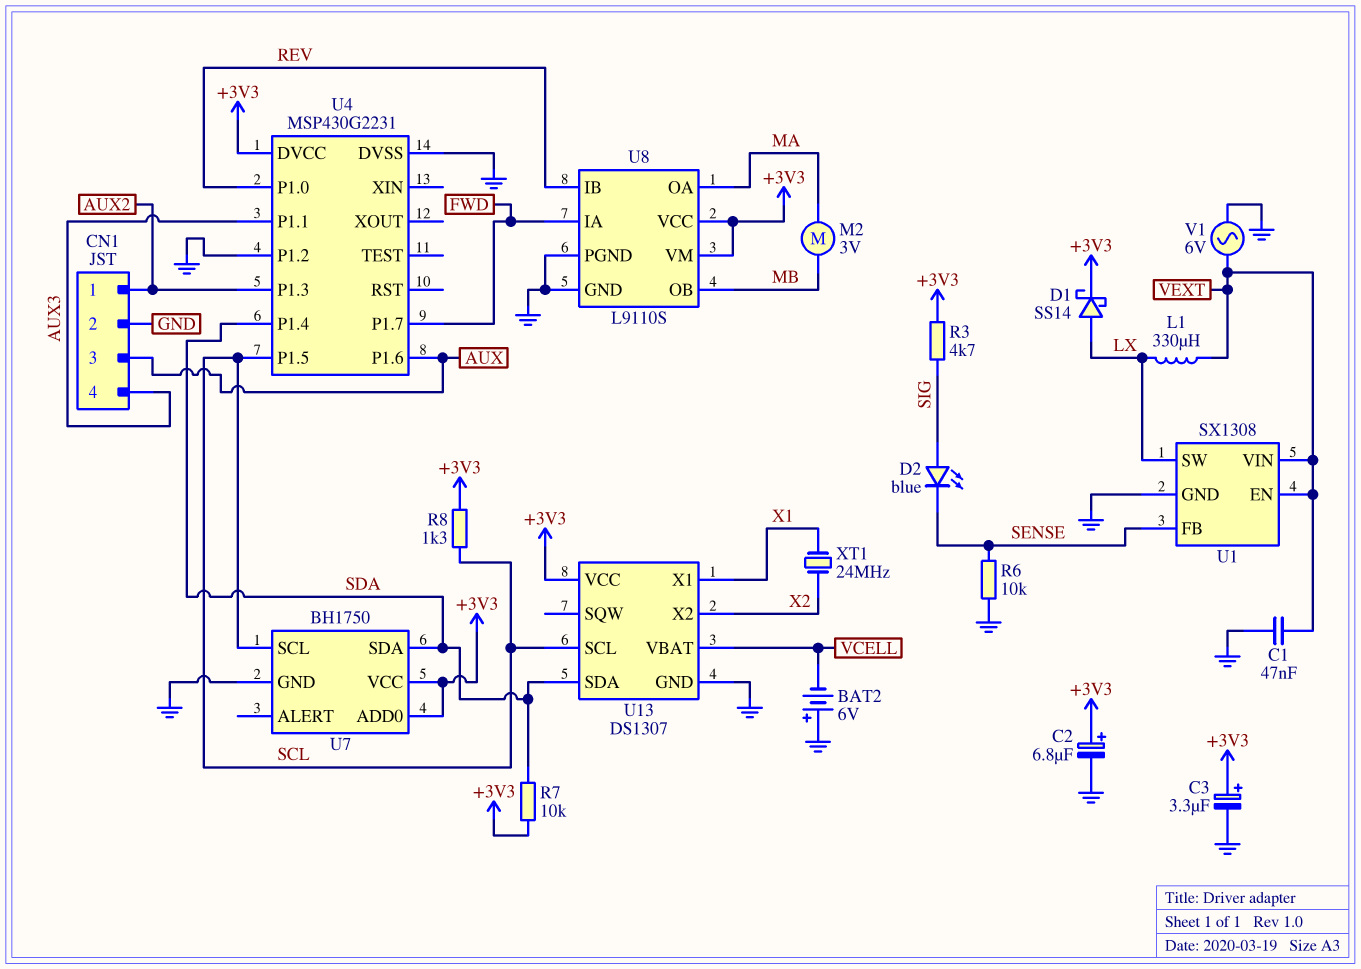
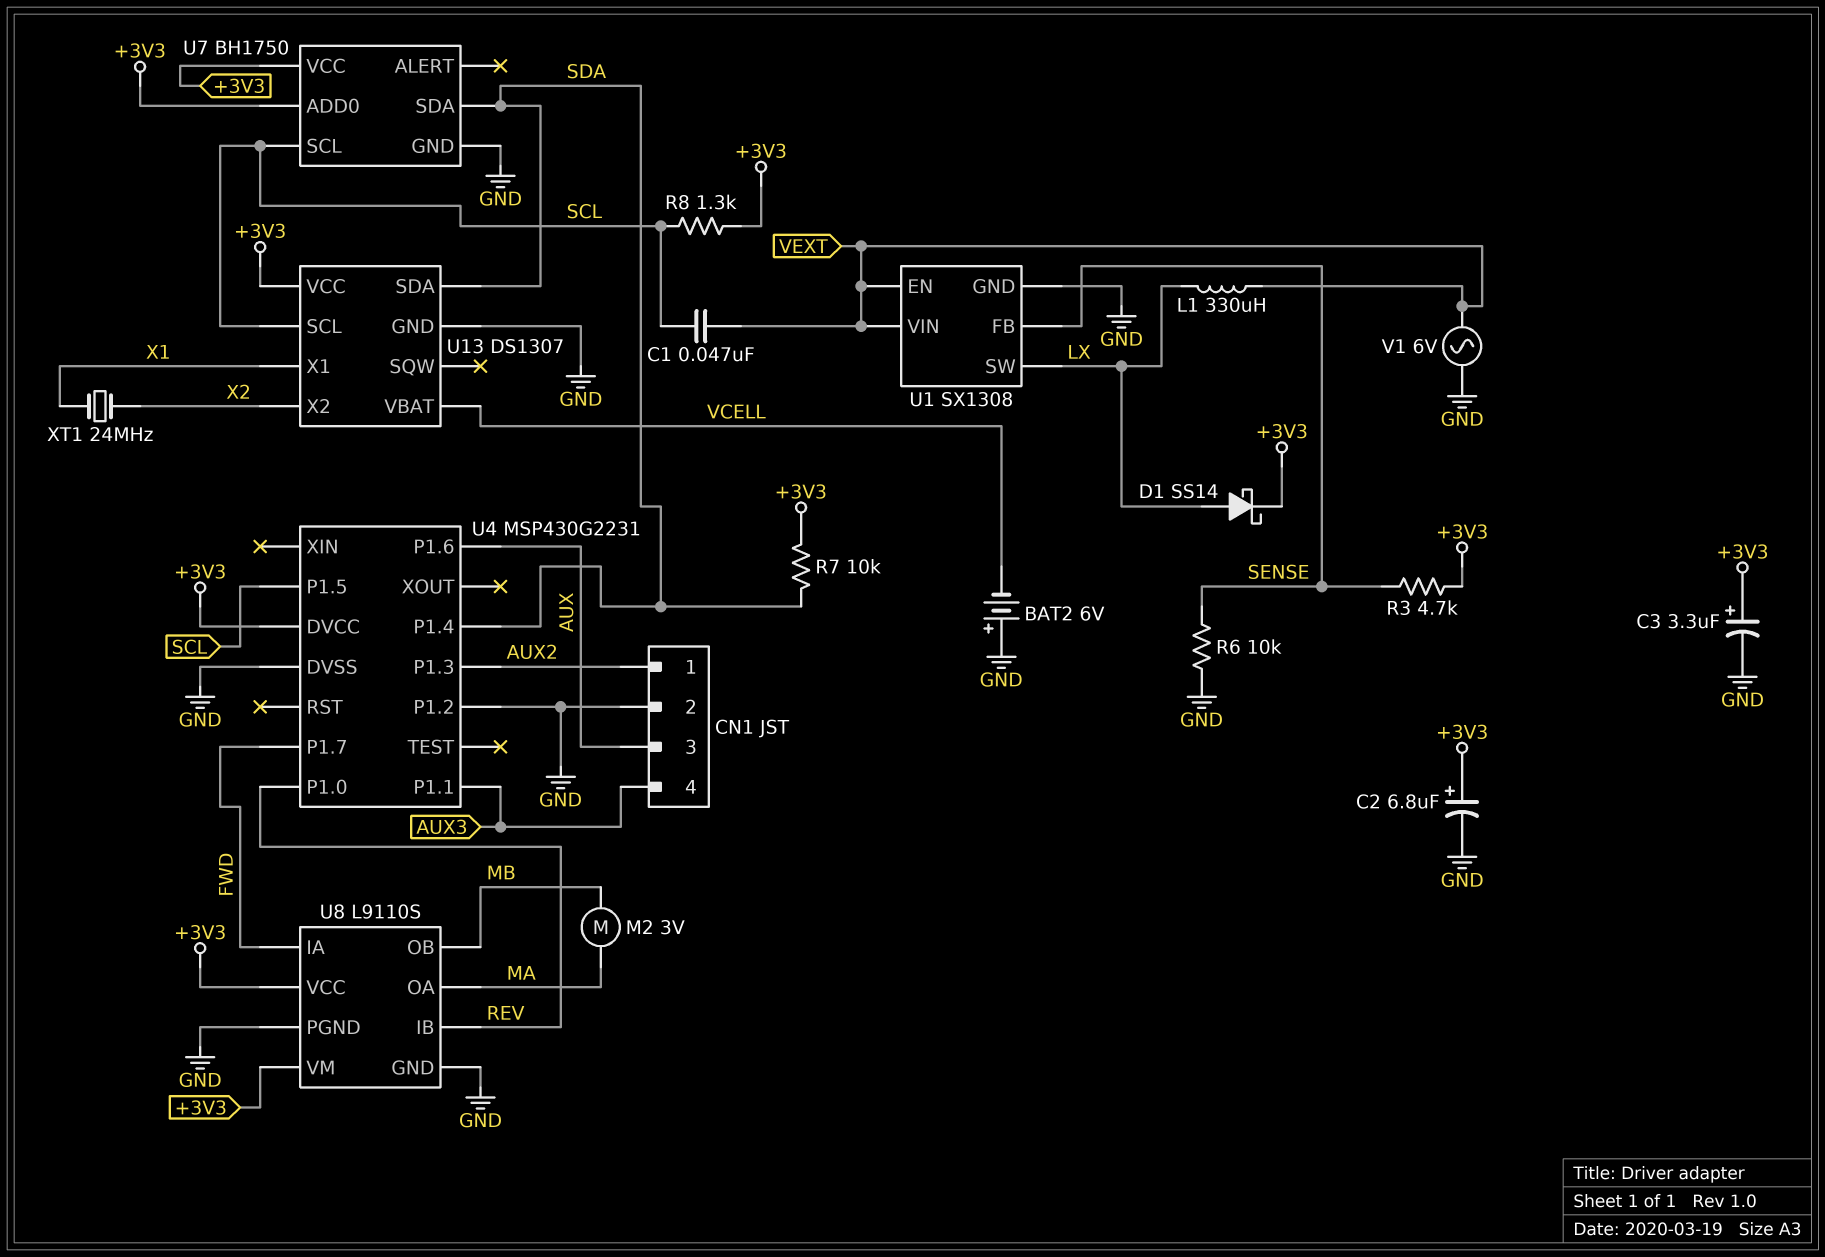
C1: 47nF (GND, VEXT) -> 47nF (SCL, VEXT)
D2: LED blue (A SIG, K SENSE) -> none
R3: 4.7k (+3V3, SIG) -> 4.7k (+3V3, SENSE)

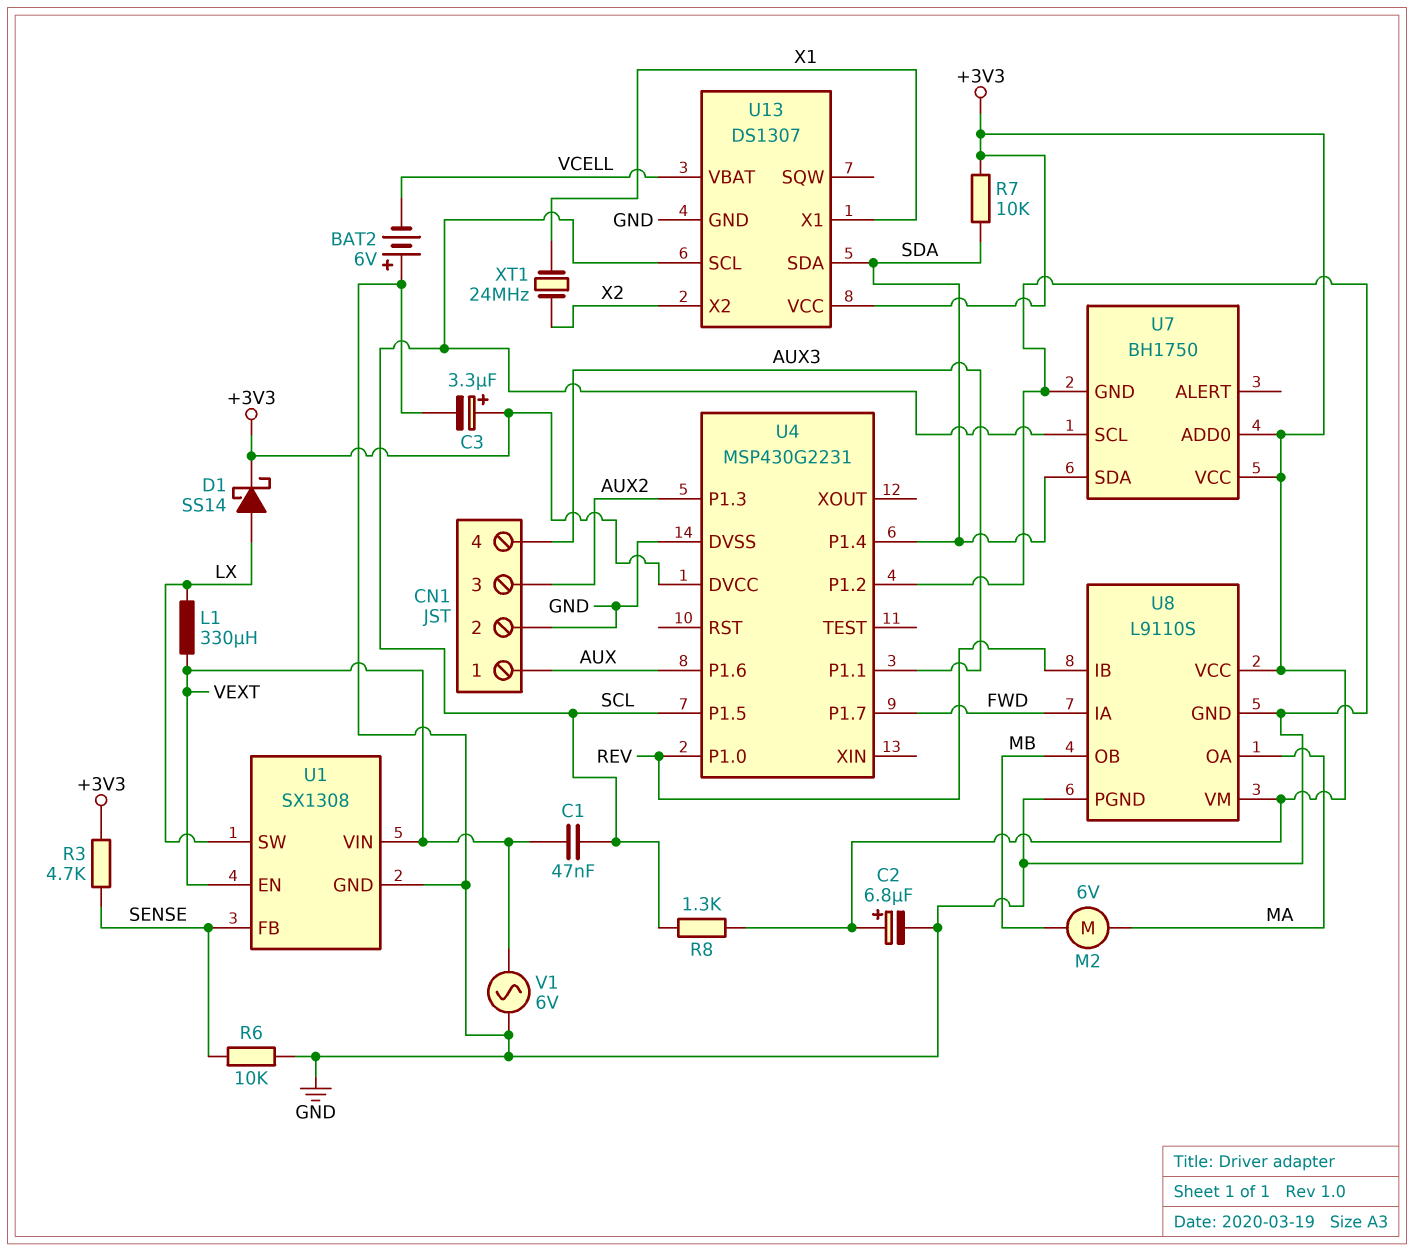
CN1 pin 1: AUX2 -> AUX
CN1 pin 3: AUX -> AUX2
M2: motor 3V (MA, MB) -> motor 6V (MA, MB)

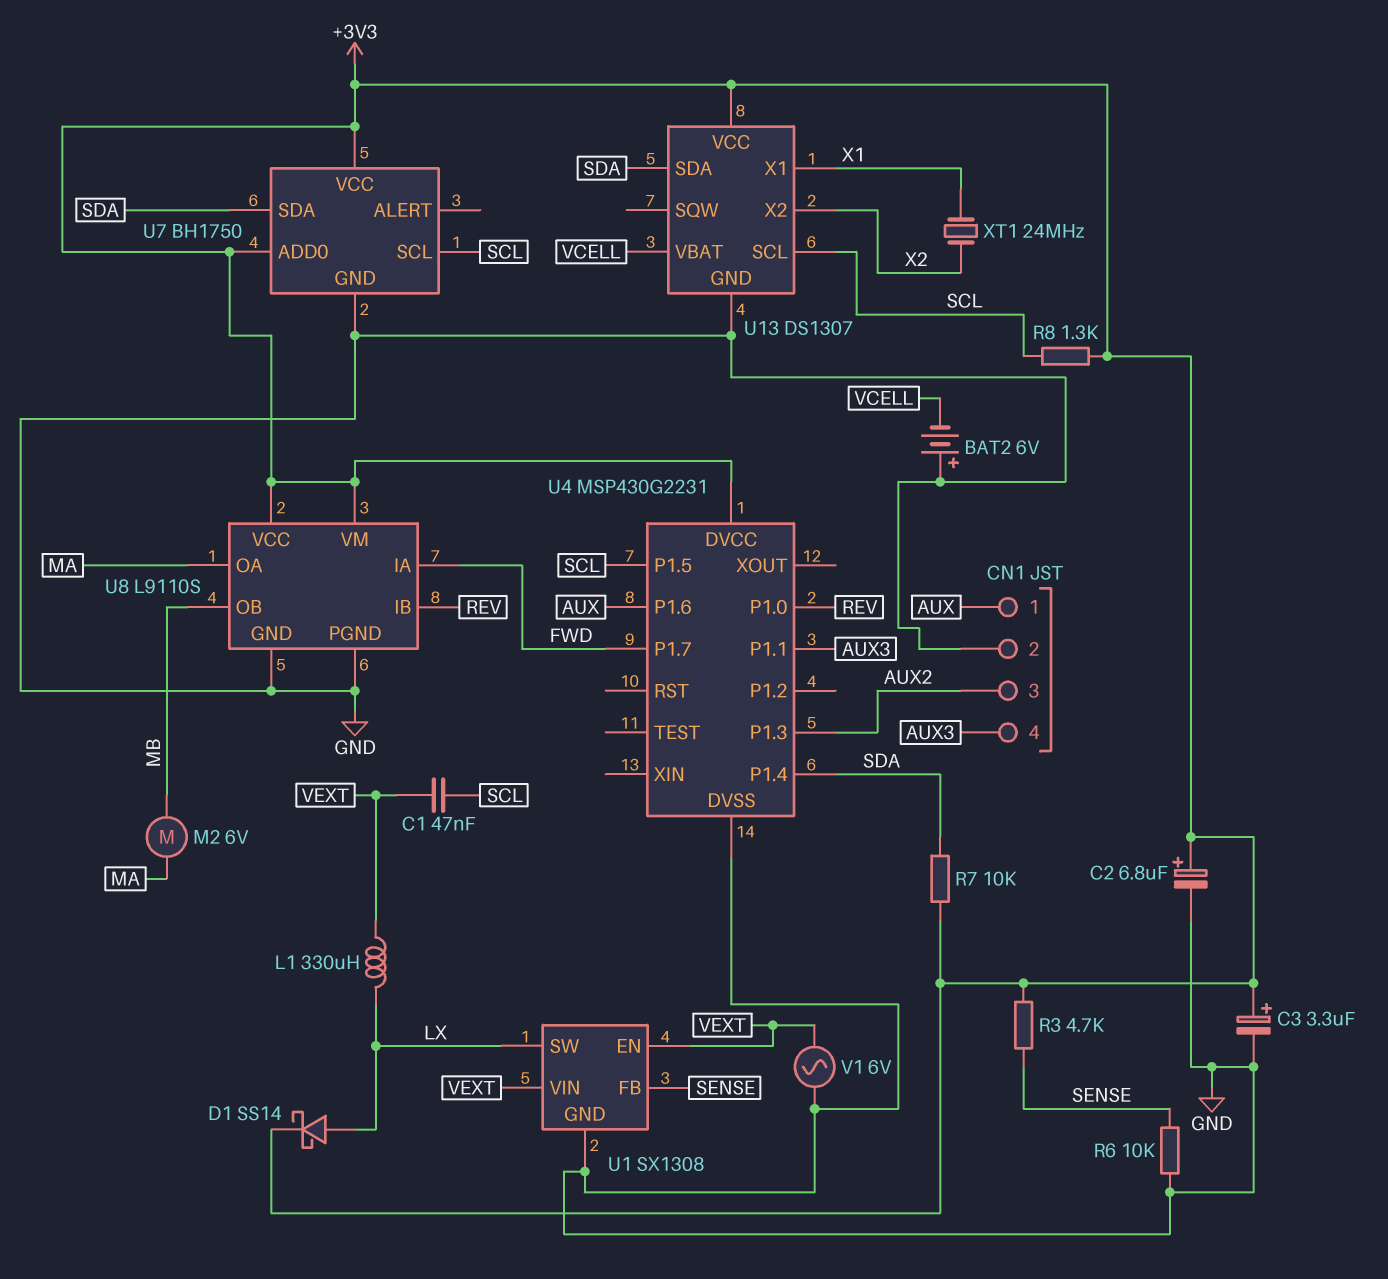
U4 pin P1.2: GND -> none

